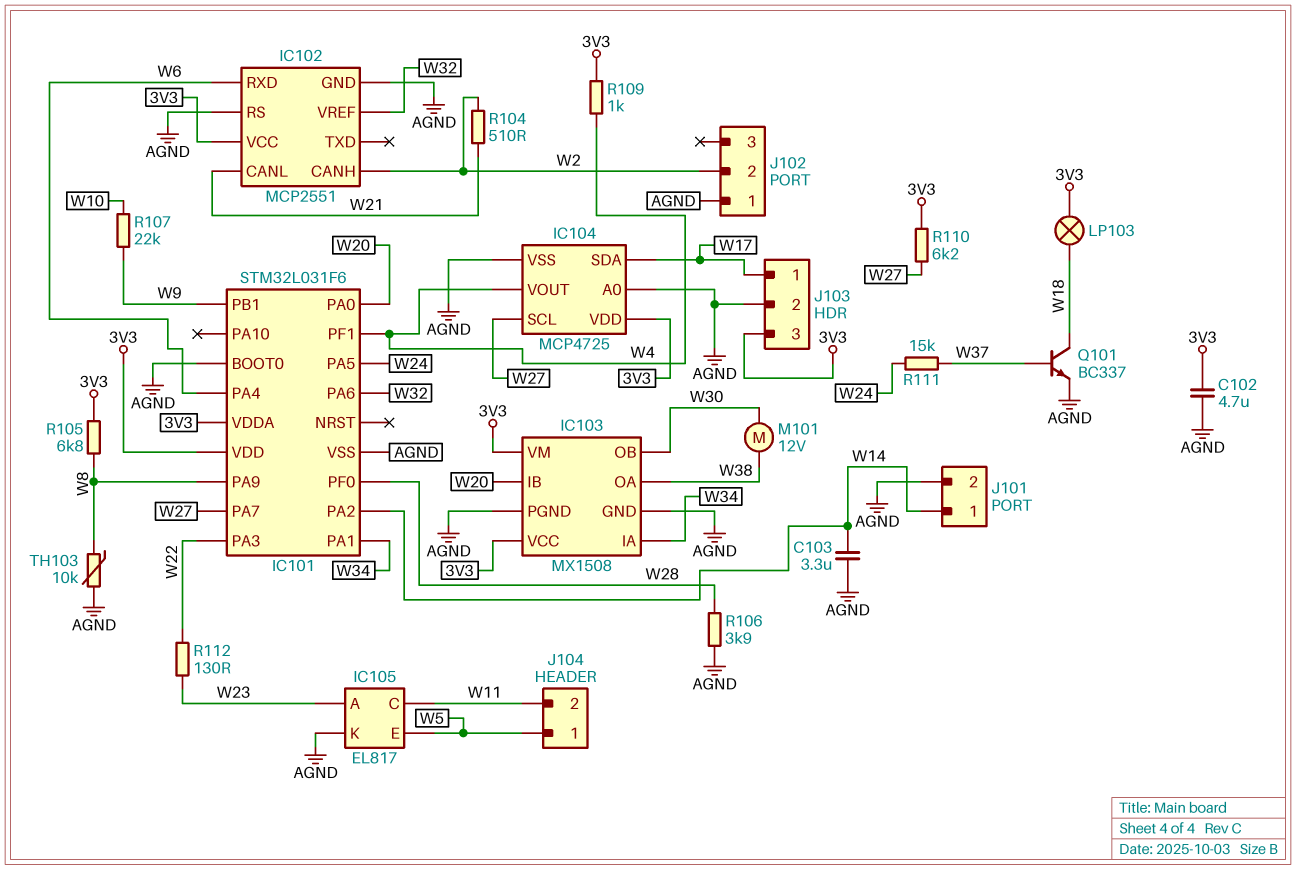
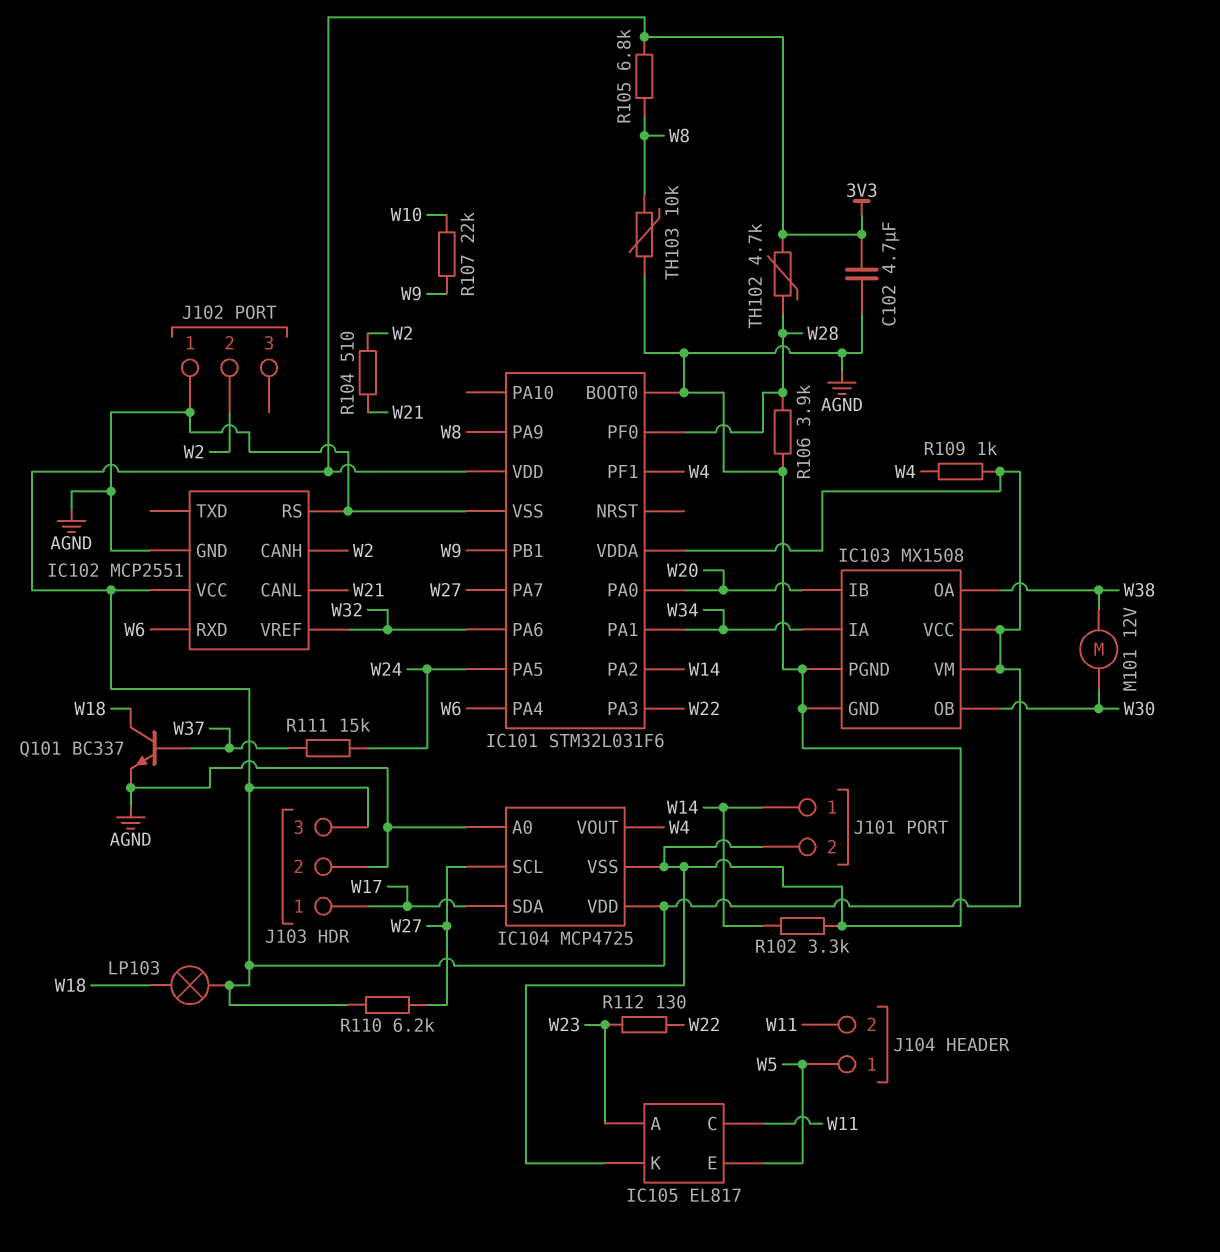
C103: 3.3uF (AGND, W14) -> none
R102: none -> 3.3k (AGND, W14)
TH102: none -> 4.7k (3V3, W28)

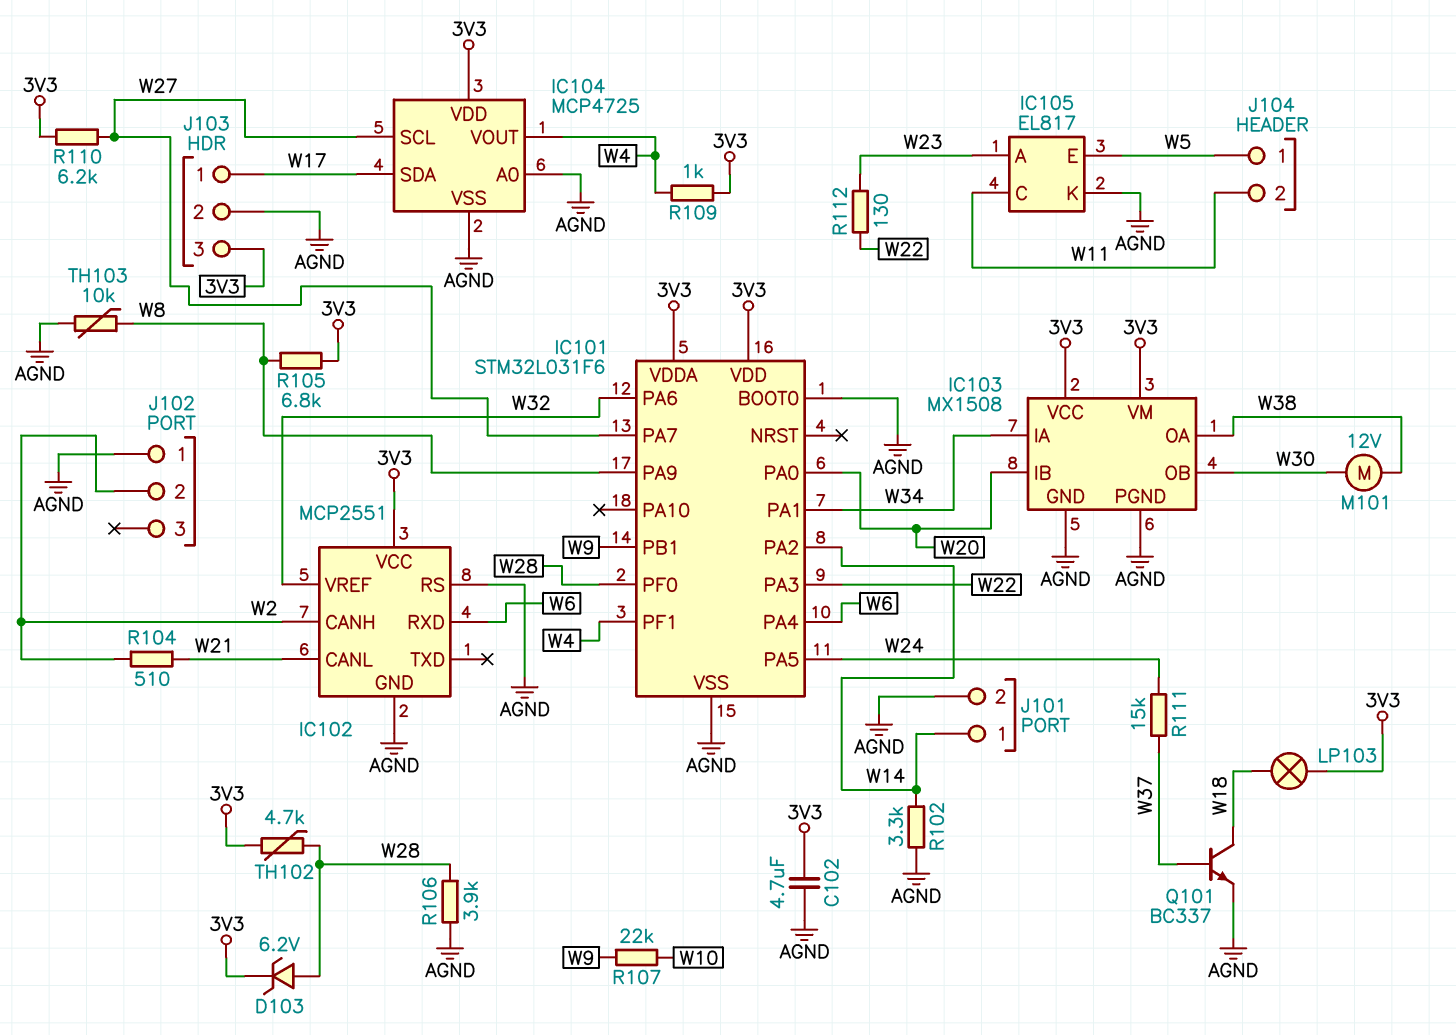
D103: none -> zener 6.2V (A W28, K 3V3)

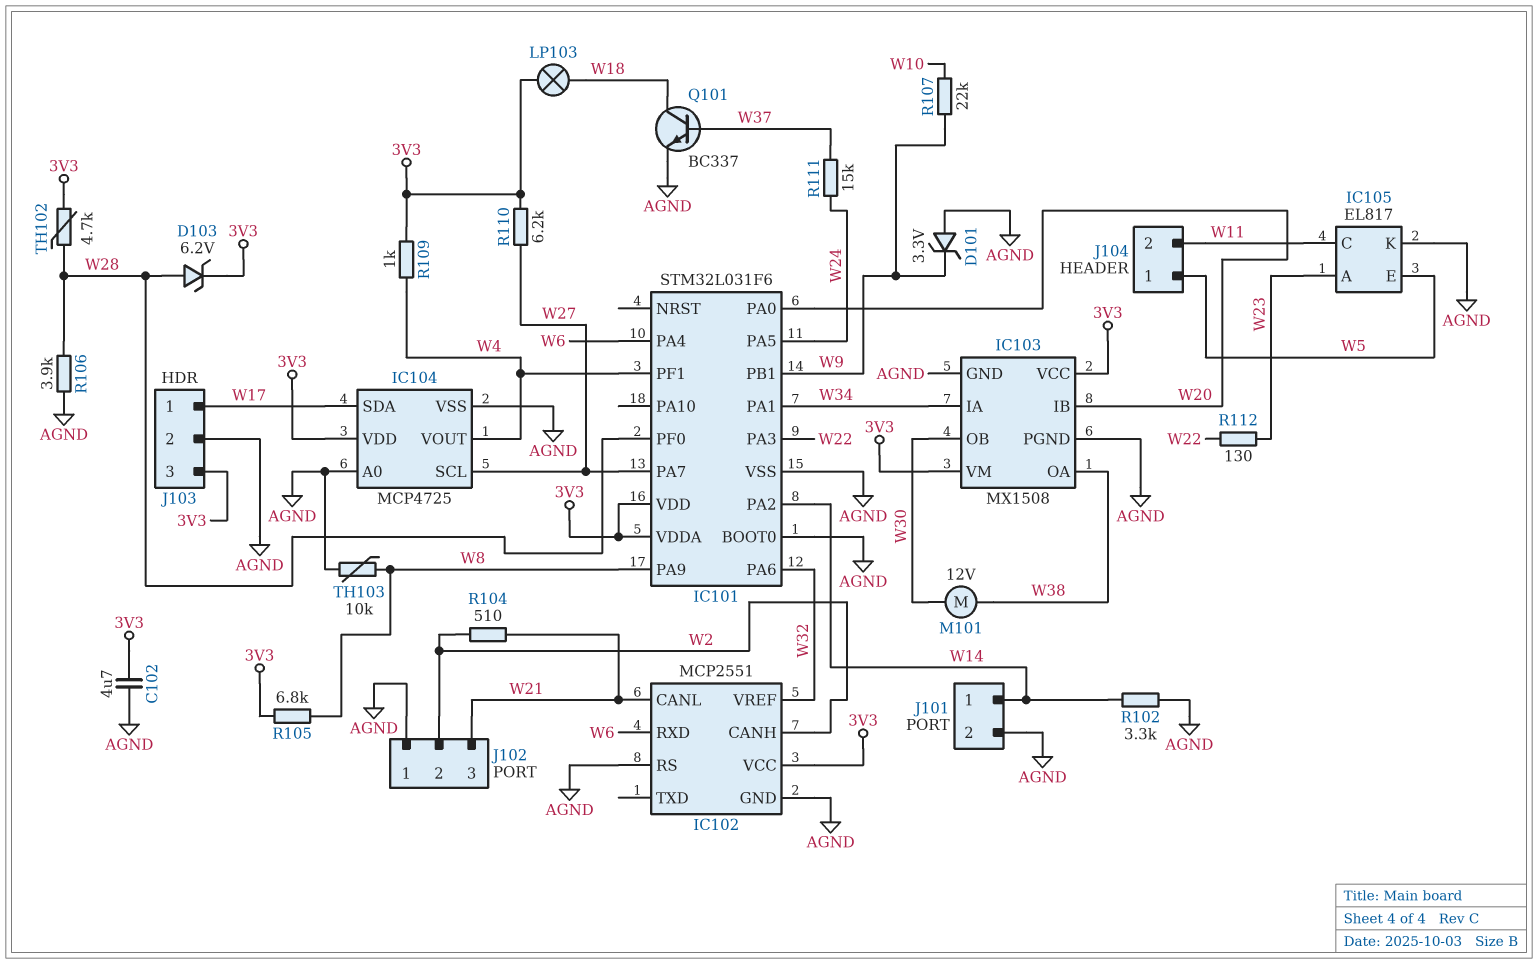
D101: none -> zener 3.3V (A AGND, K W9)
J102 pin 3: none -> W21

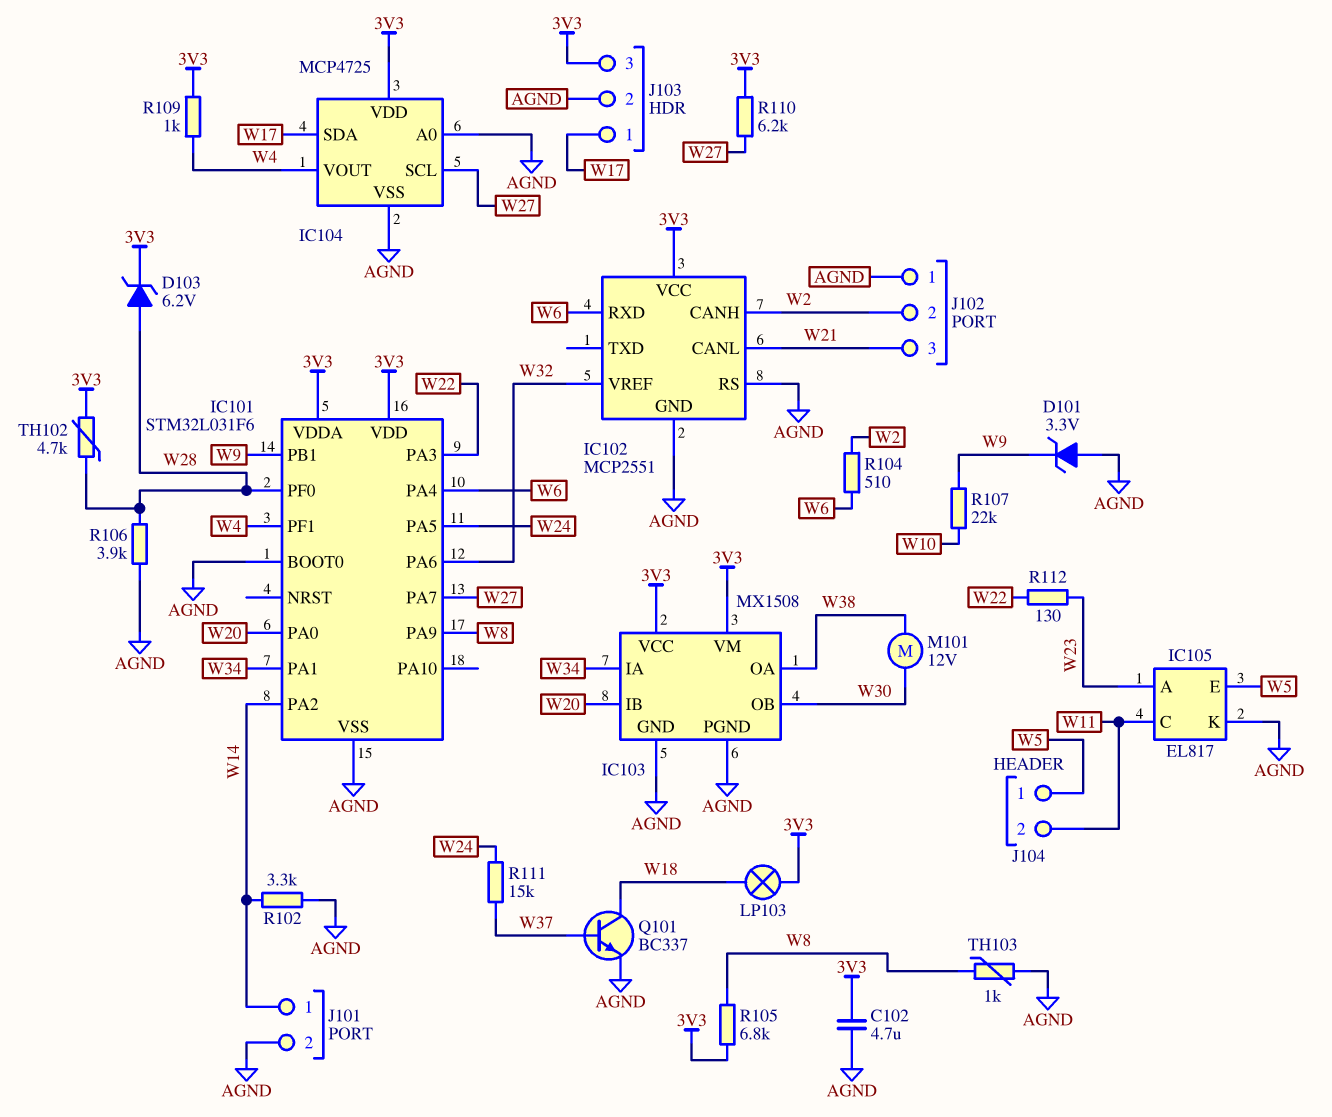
R104: 510 (W2, W21) -> 510 (W2, W6)
TH103: 10k (AGND, W8) -> 1k (AGND, W8)

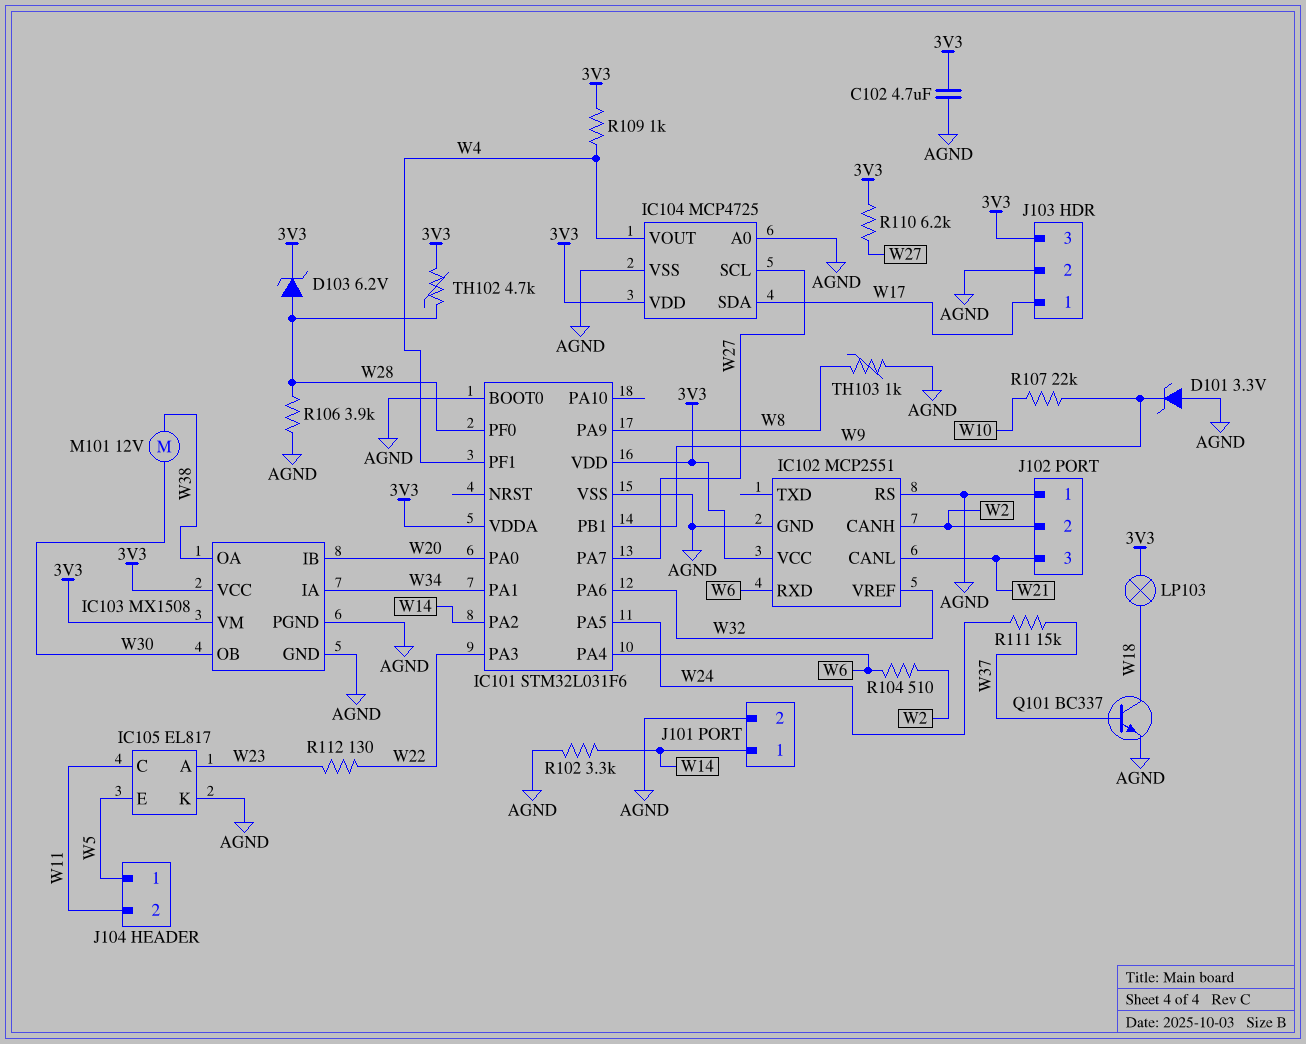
R105: 6.8k (3V3, W8) -> none

